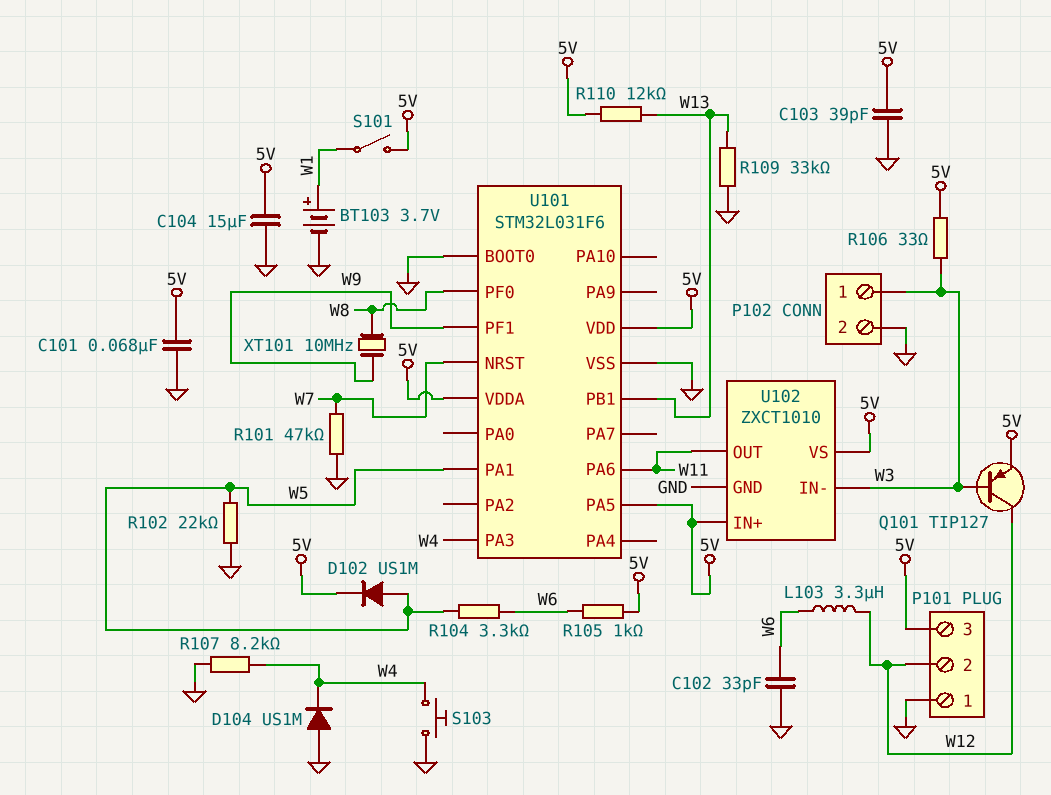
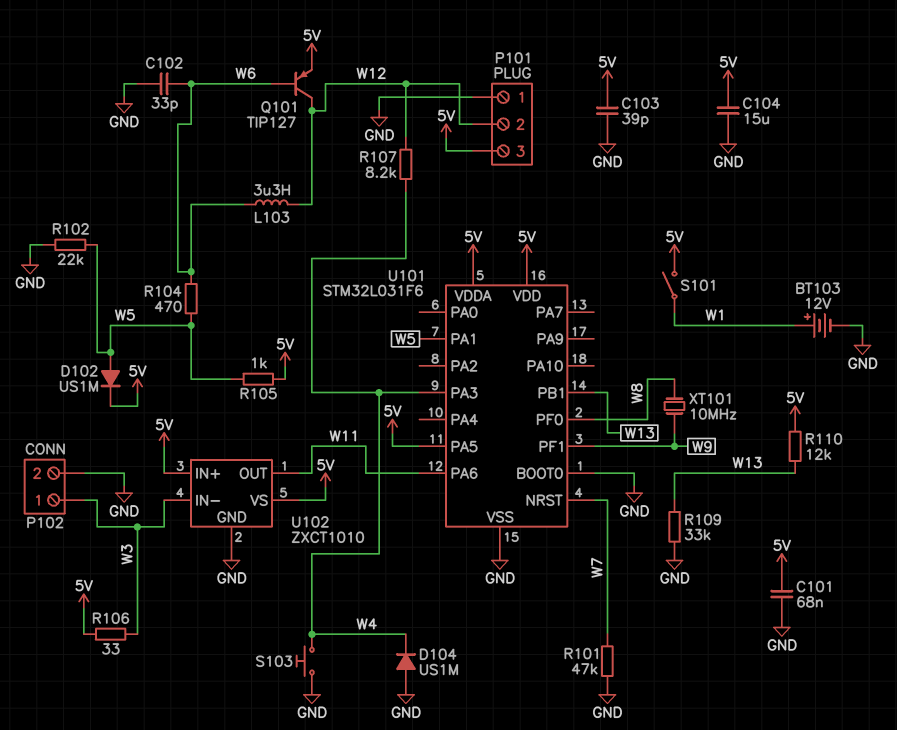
BT103: 3.7V (plus W1, minus GND) -> 12V (plus W1, minus GND)
Q101: PNP TIP127 (B W3, C W12, E 5V) -> PNP TIP127 (B W6, C W12, E 5V)
R104: 3.3k (W5, W6) -> 470 (W5, W6)
R105: 1k (5V, W6) -> 1k (5V, W5)
R107: 8.2k (GND, W4) -> 8.2k (W4, W12)

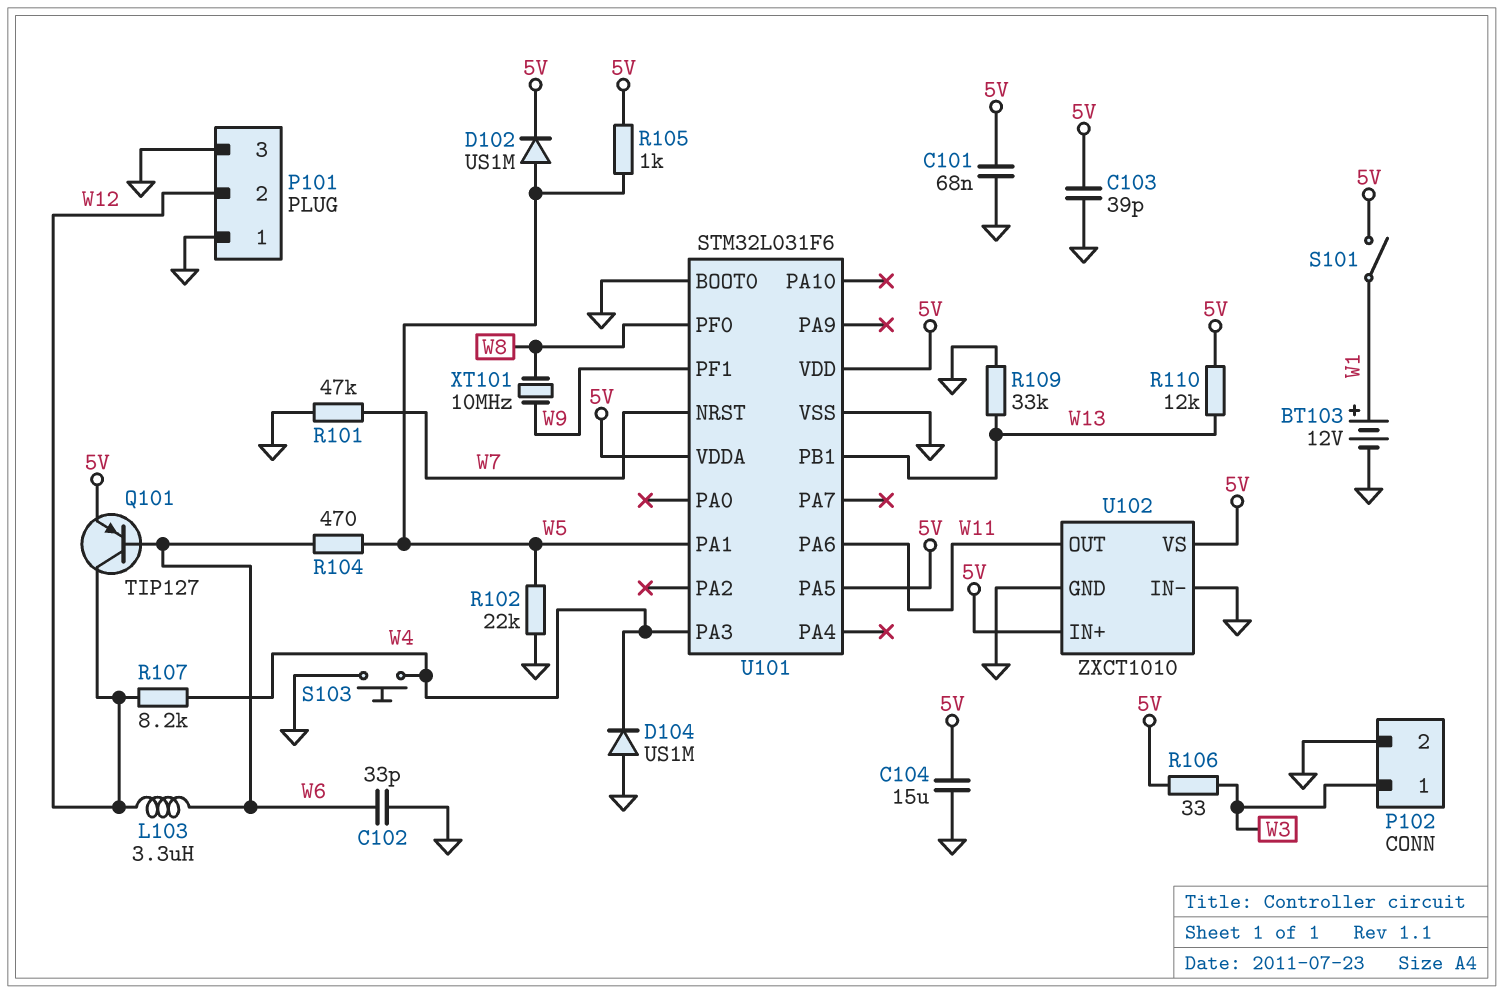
P101 pin 3: 5V -> GND
U102 pin IN-: W3 -> GND

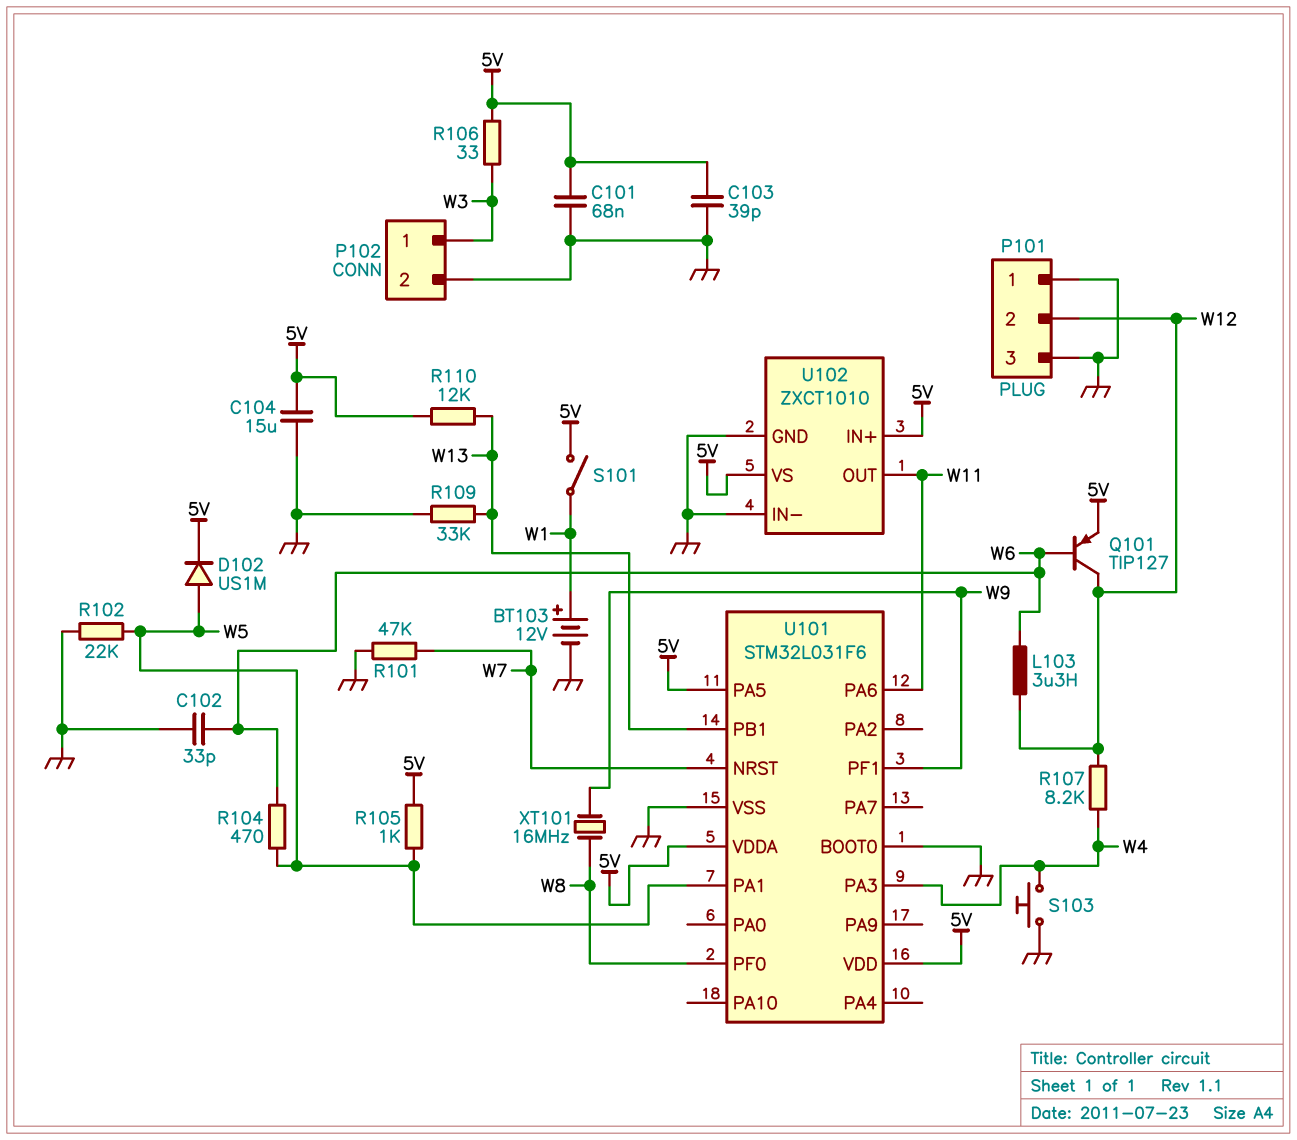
D104: diode US1M (A GND, K W4) -> none
XT101: 10MHz (W8, W9) -> 16MHz (W8, W9)

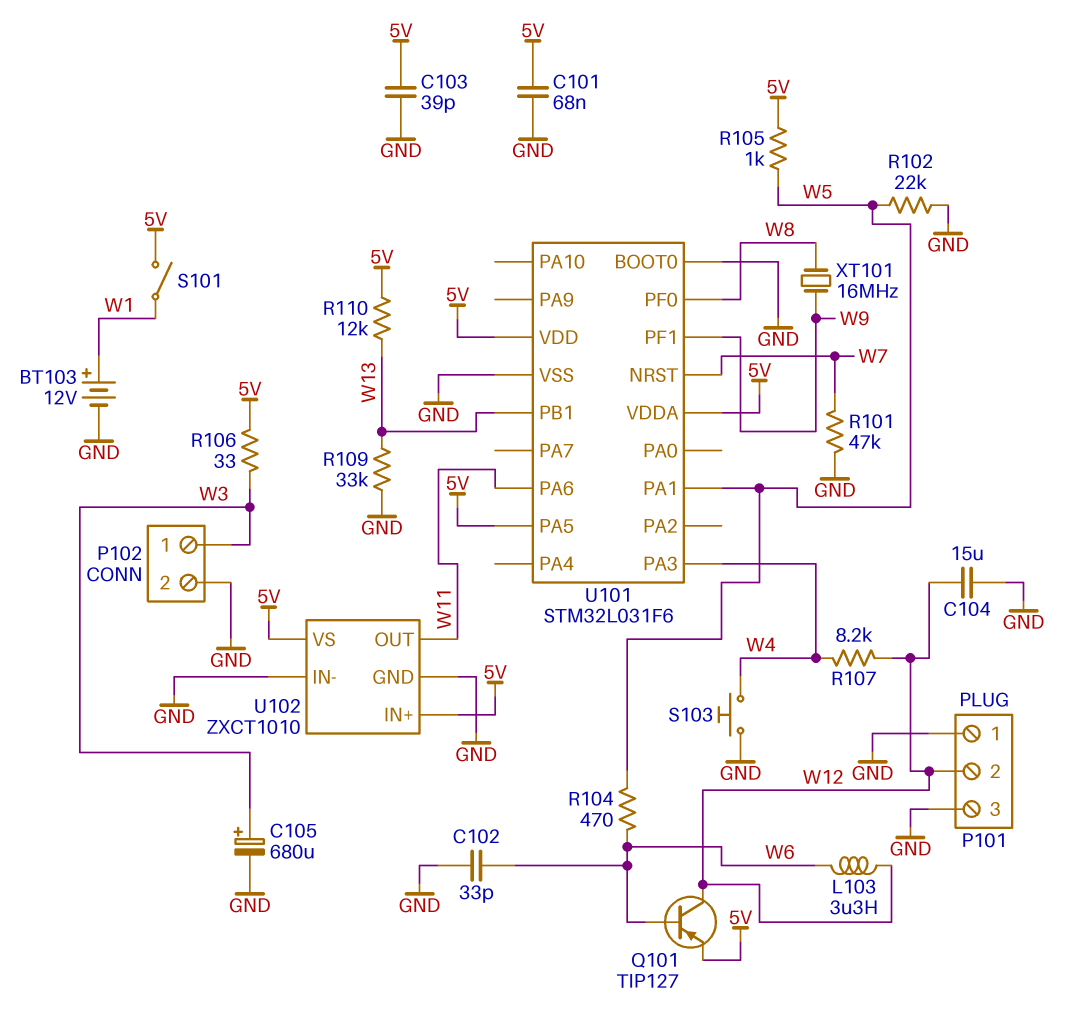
C104: 15uF (5V, GND) -> 15uF (GND, W12)
C105: none -> 680uF (plus W3, minus GND)
D102: diode US1M (A W5, K 5V) -> none

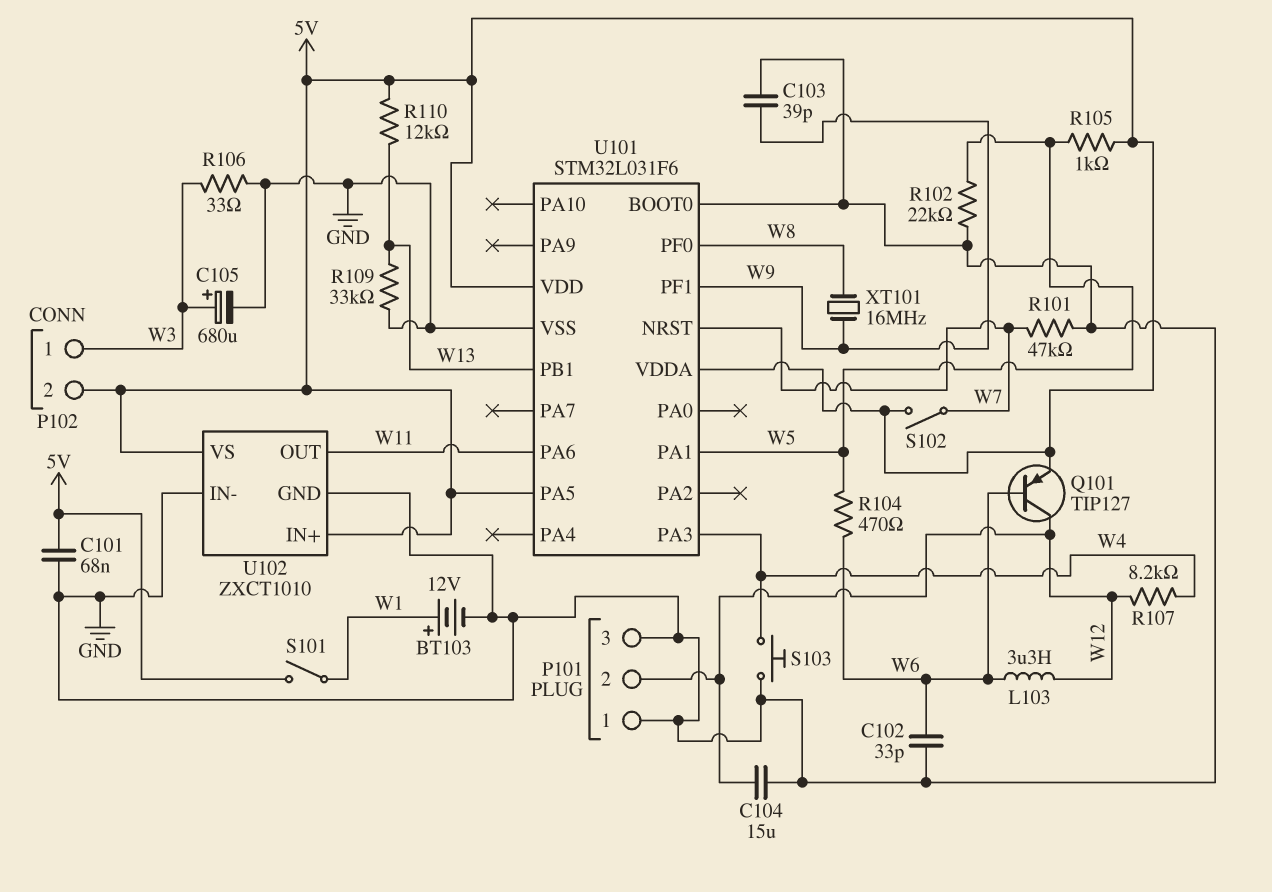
C103: 39pF (5V, GND) -> 39pF (GND, W9)
P102 pin 2: GND -> 5V
R106: 33 (5V, W3) -> 33 (GND, W3)
S102: none -> switch (5V, W7)

